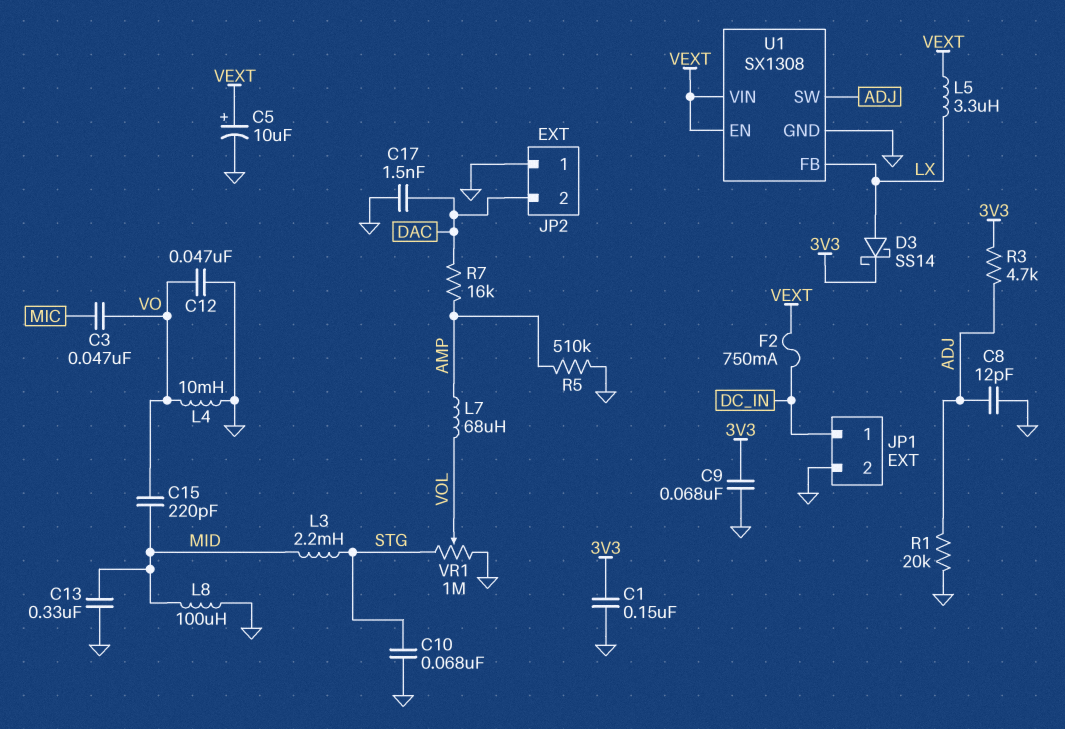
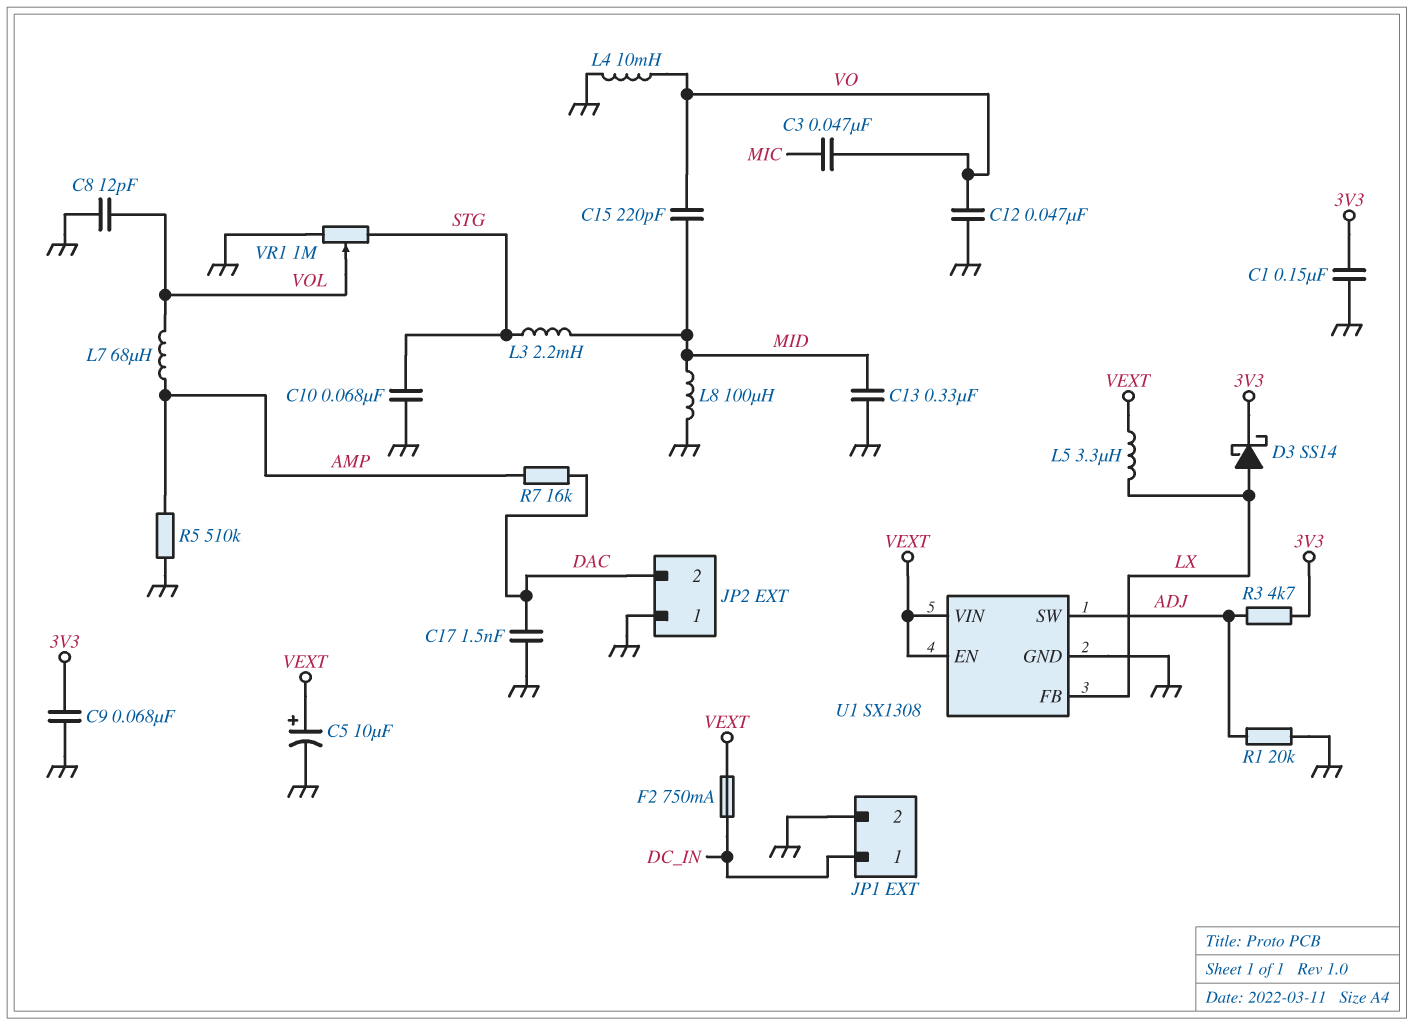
C8: 12pF (ADJ, GND) -> 12pF (GND, VOL)

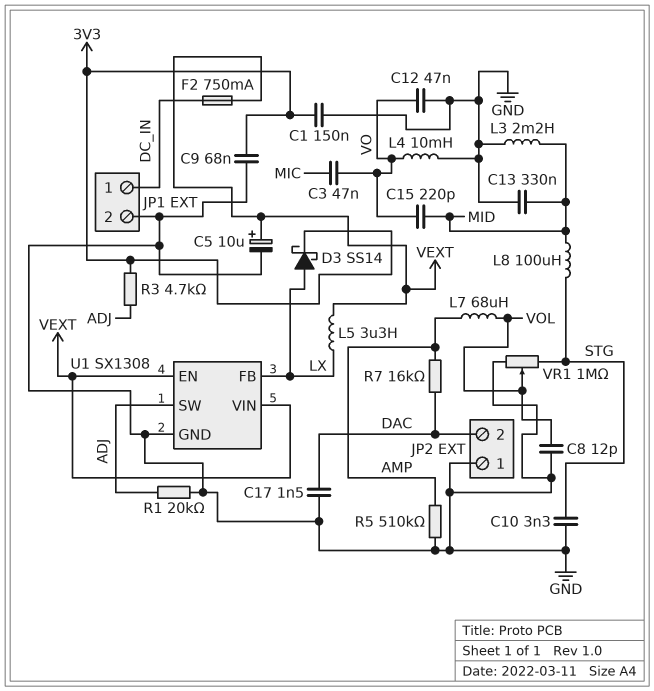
C10: 68nF (GND, STG) -> 3.3nF (GND, STG)
L3: 2.2mH (MID, STG) -> 2.2mH (GND, MID)
L8: 100uH (GND, MID) -> 100uH (MID, STG)

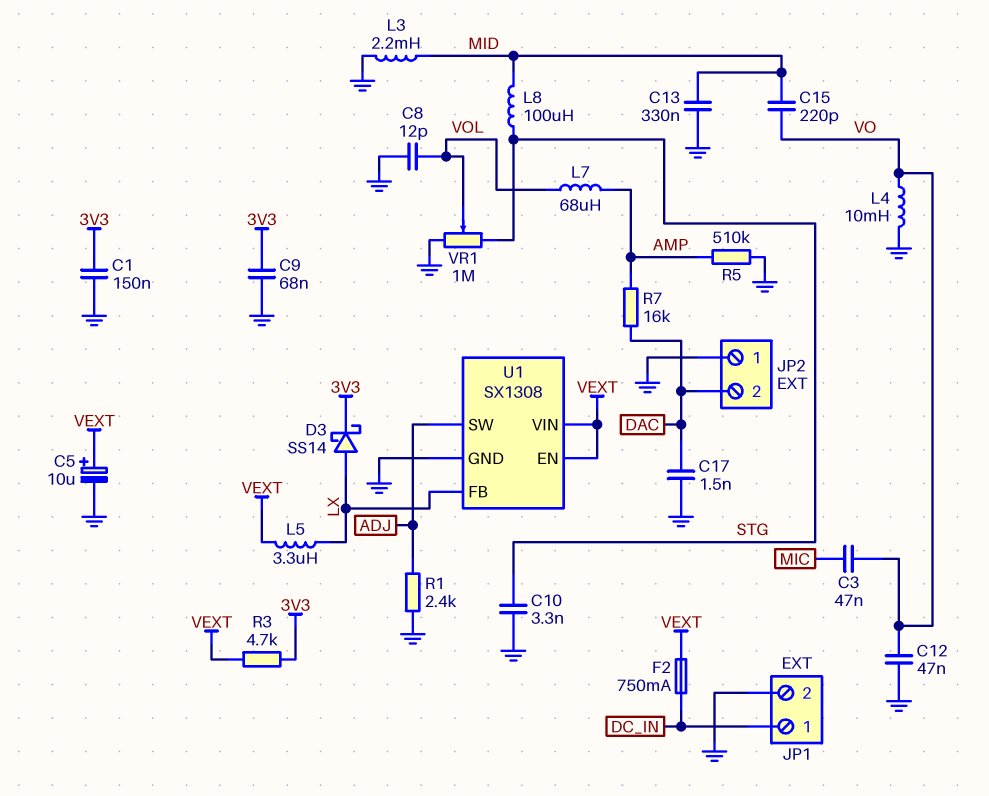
R1: 20k (ADJ, GND) -> 2.4k (ADJ, GND)
R3: 4.7k (3V3, ADJ) -> 4.7k (3V3, VEXT)

